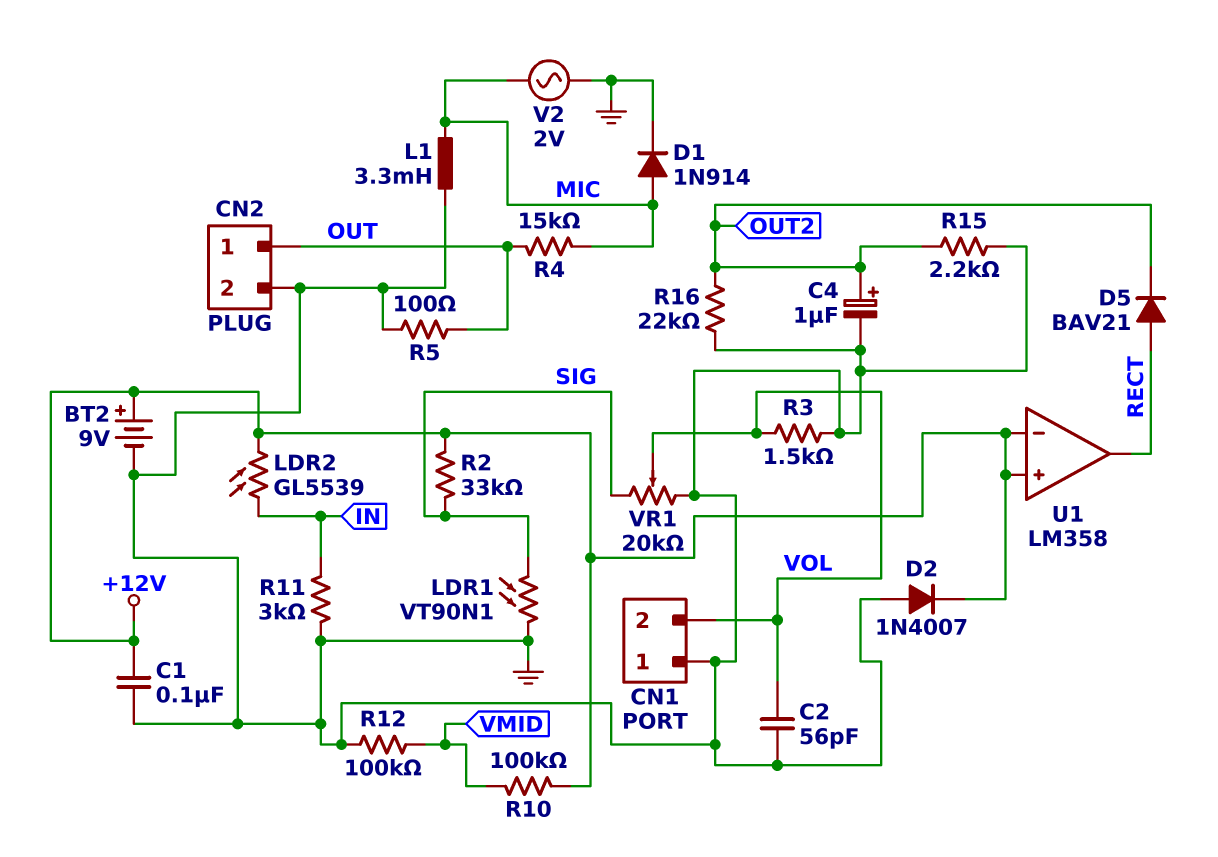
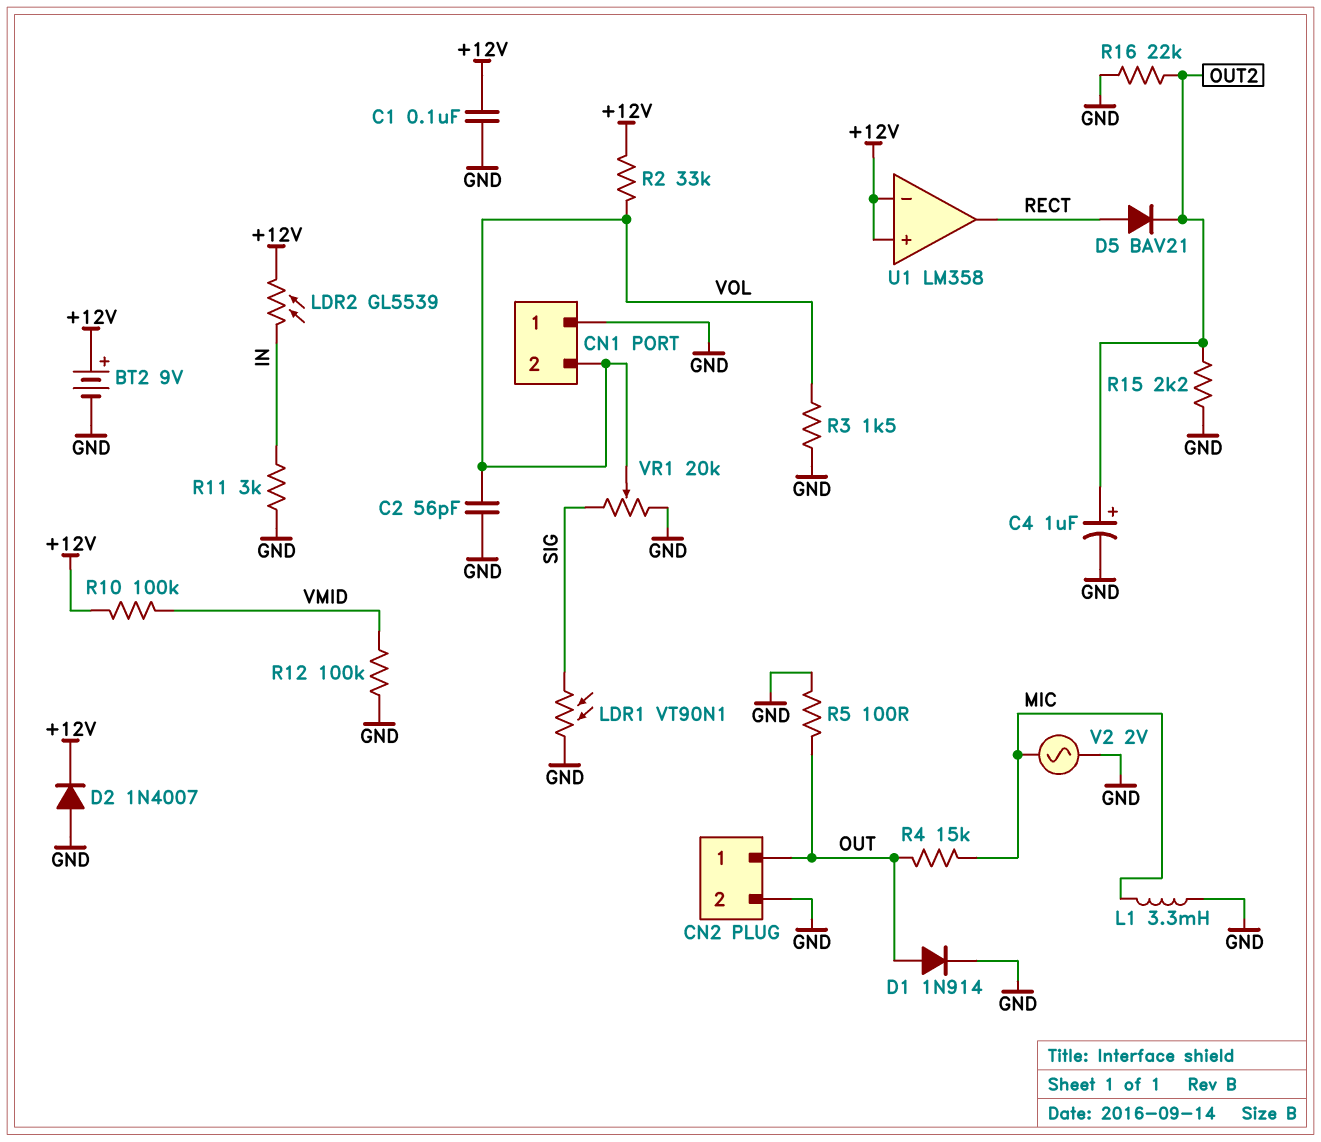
D1: diode 1N914 (A MIC, K GND) -> diode 1N914 (A OUT, K GND)
R2: 33k (+12V, SIG) -> 33k (+12V, VOL)

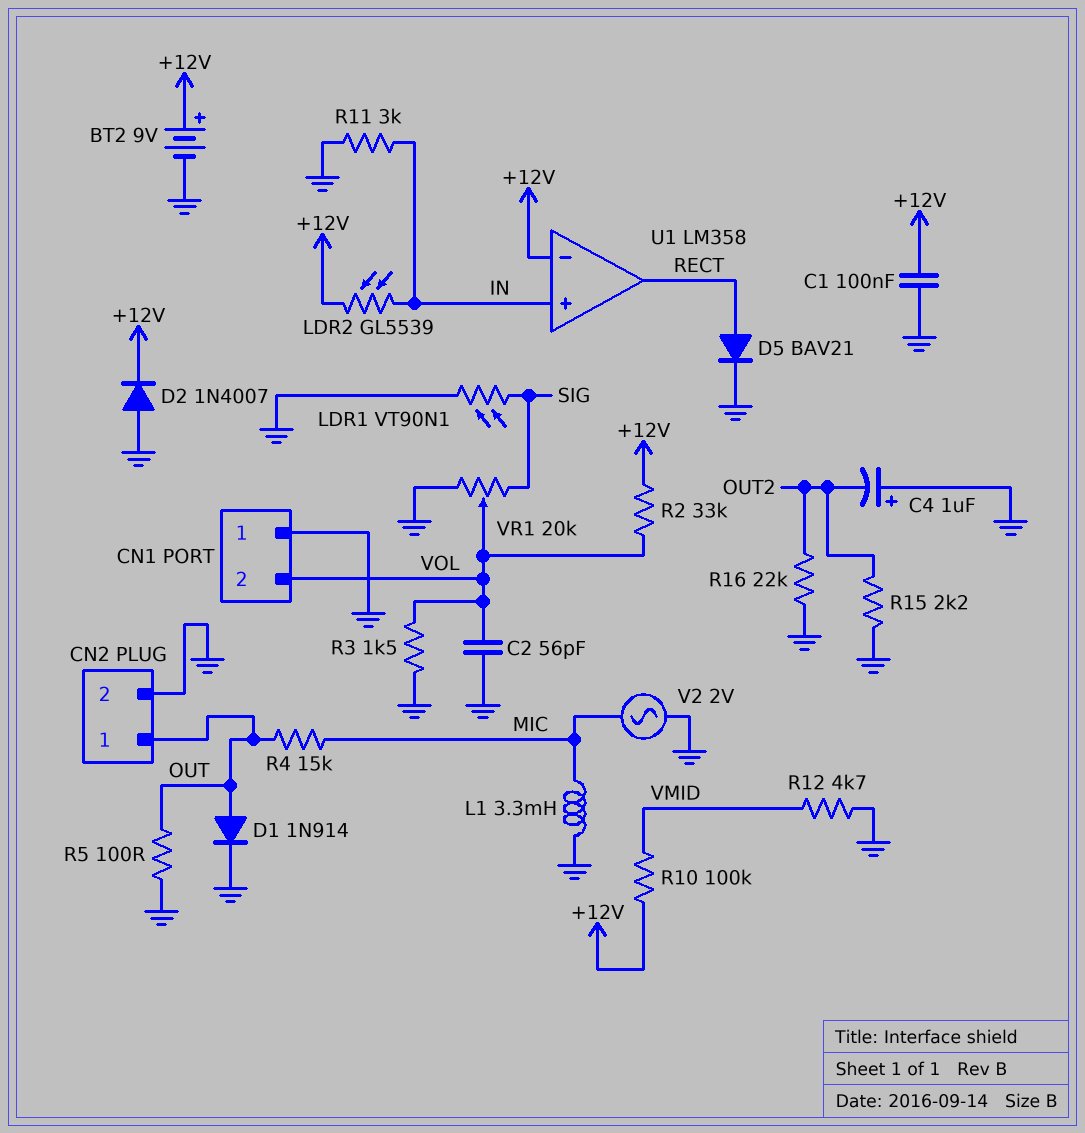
C4: 1uF (plus OUT2, minus GND) -> 1uF (plus GND, minus OUT2)
D5: diode BAV21 (A RECT, K OUT2) -> diode BAV21 (A RECT, K GND)
R12: 100k (GND, VMID) -> 4.7k (GND, VMID)
U1 pin in+: +12V -> IN

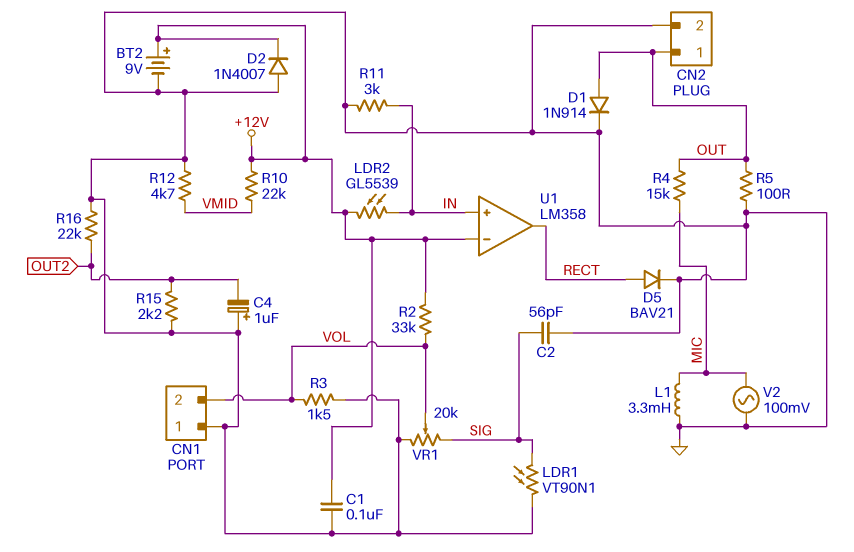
C2: 56pF (GND, VOL) -> 56pF (GND, SIG)
R10: 100k (+12V, VMID) -> 22k (+12V, VMID)
V2: AC 2V (GND, MIC) -> AC 100mV (GND, MIC)

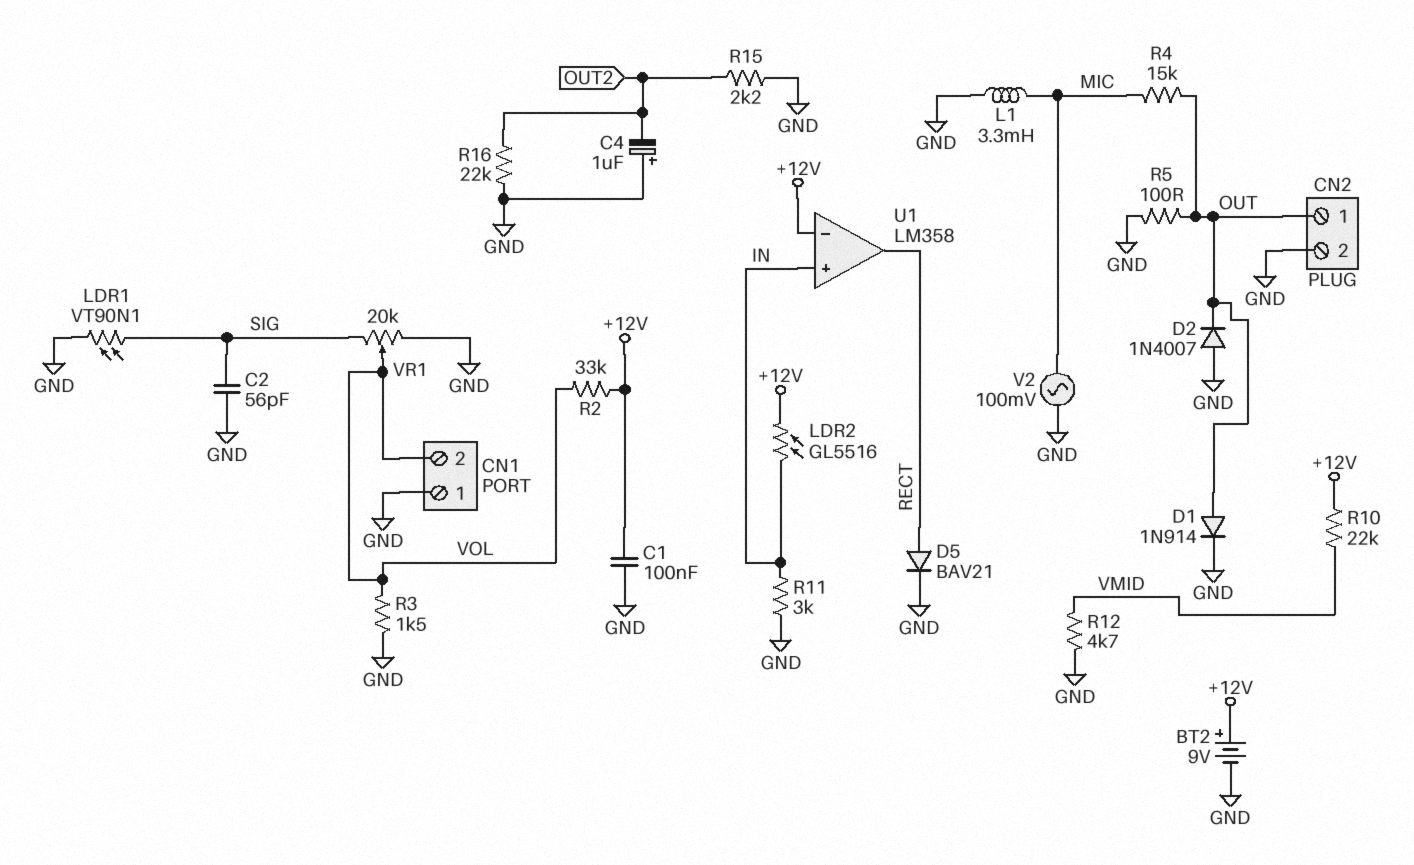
D2: diode 1N4007 (A GND, K +12V) -> diode 1N4007 (A GND, K OUT)
LDR2: GL5539 (+12V, IN) -> GL5516 (+12V, IN)

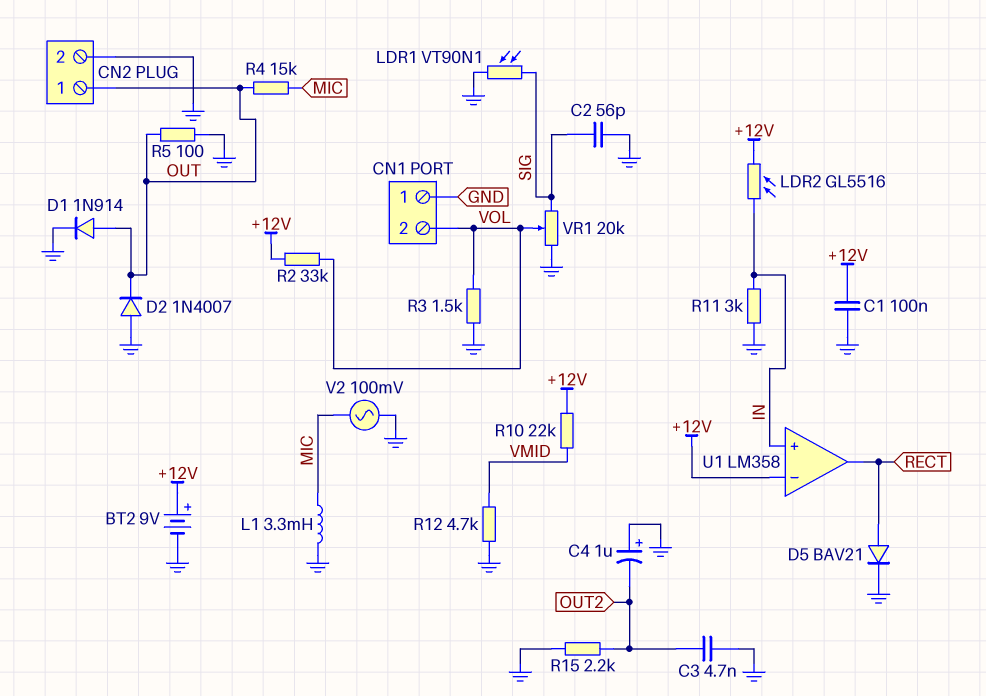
C3: none -> 4.7nF (GND, OUT2)
R16: 22k (GND, OUT2) -> none

